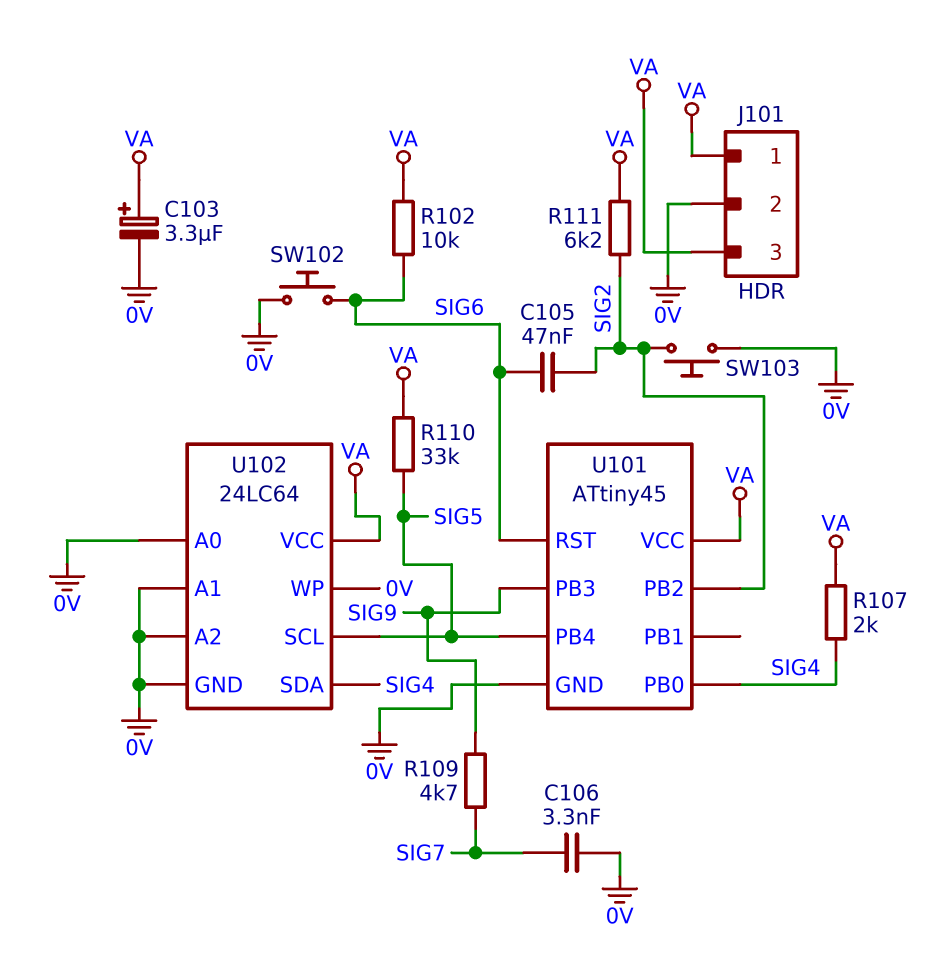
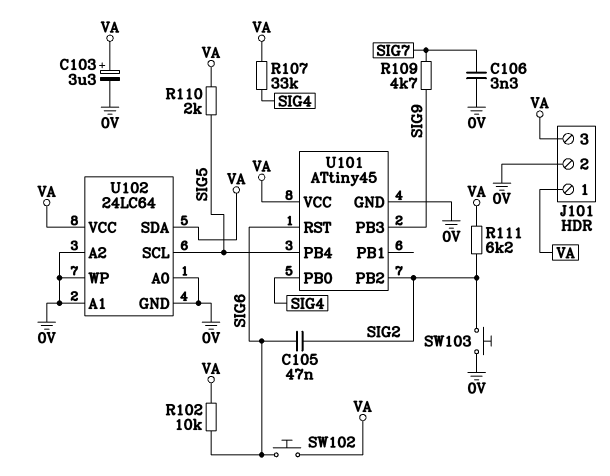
R107: 2k (SIG4, VA) -> 33k (SIG4, VA)
R110: 33k (SIG5, VA) -> 2k (SIG5, VA)
SW102: button (0V, SIG6) -> button (SIG6, VA)
U102 pin SDA: SIG4 -> VA

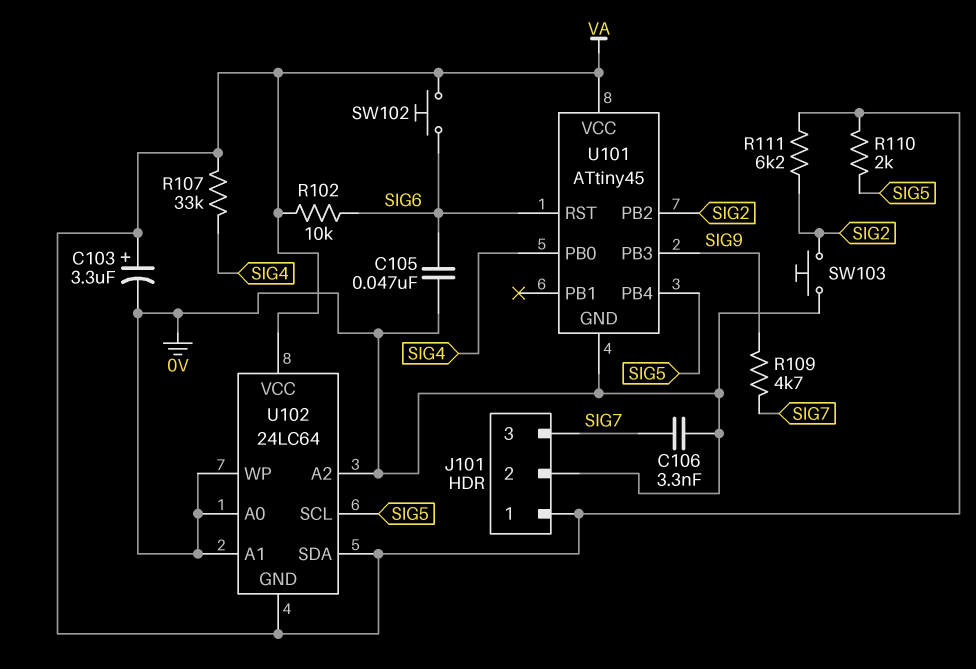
C105: 47nF (SIG2, SIG6) -> 47nF (0V, SIG6)
J101 pin 3: VA -> SIG7
U102 pin GND: 0V -> VA

